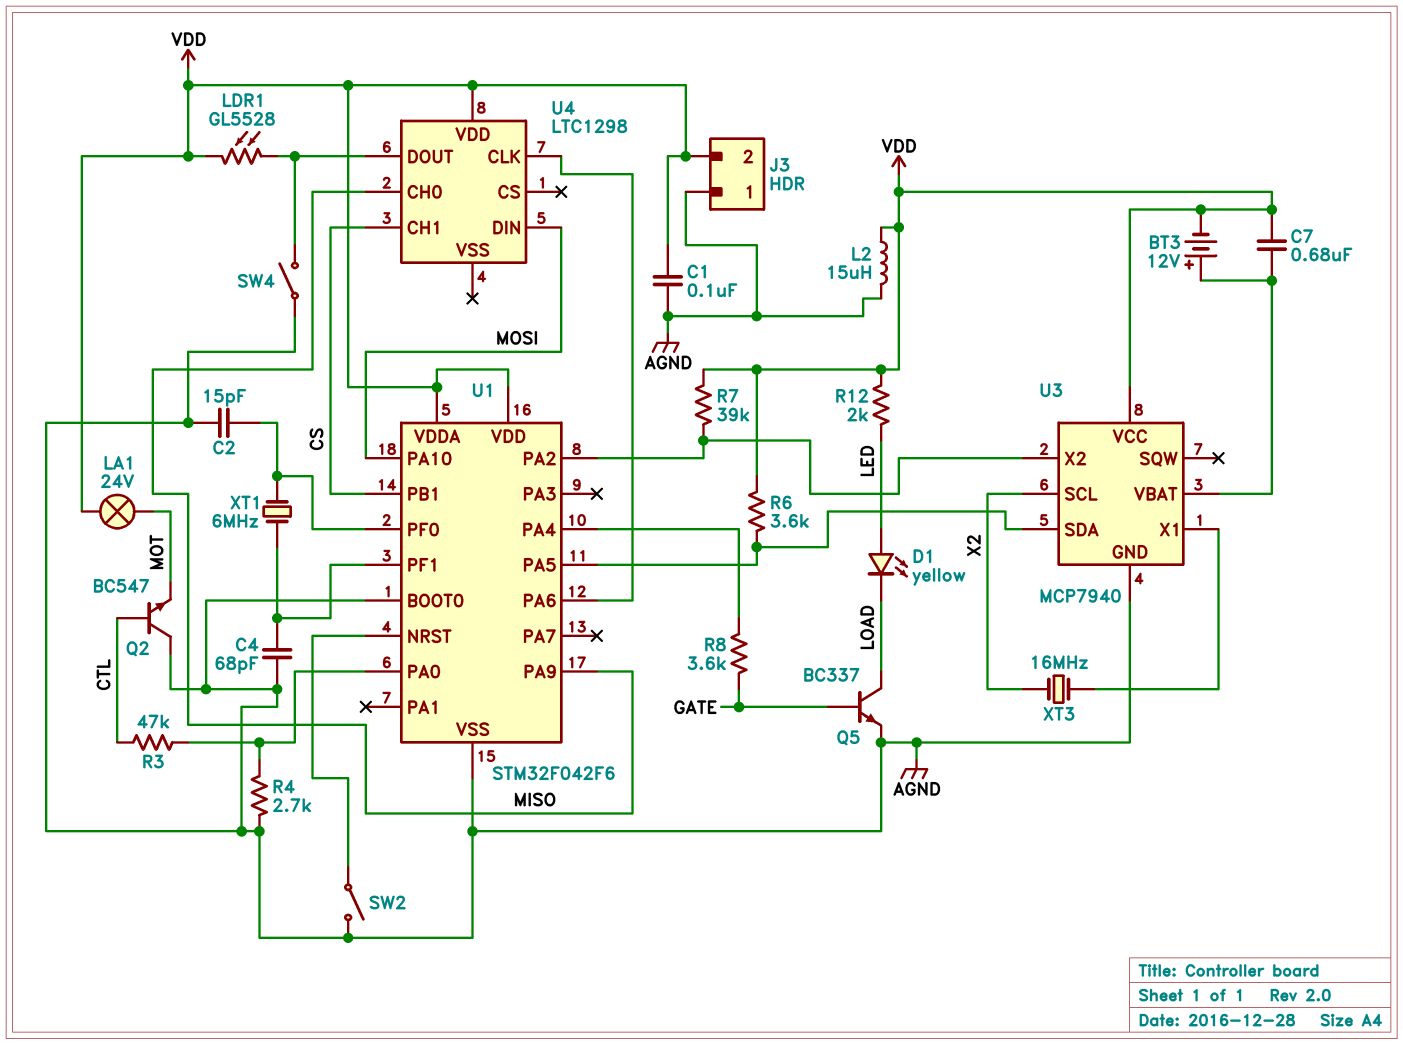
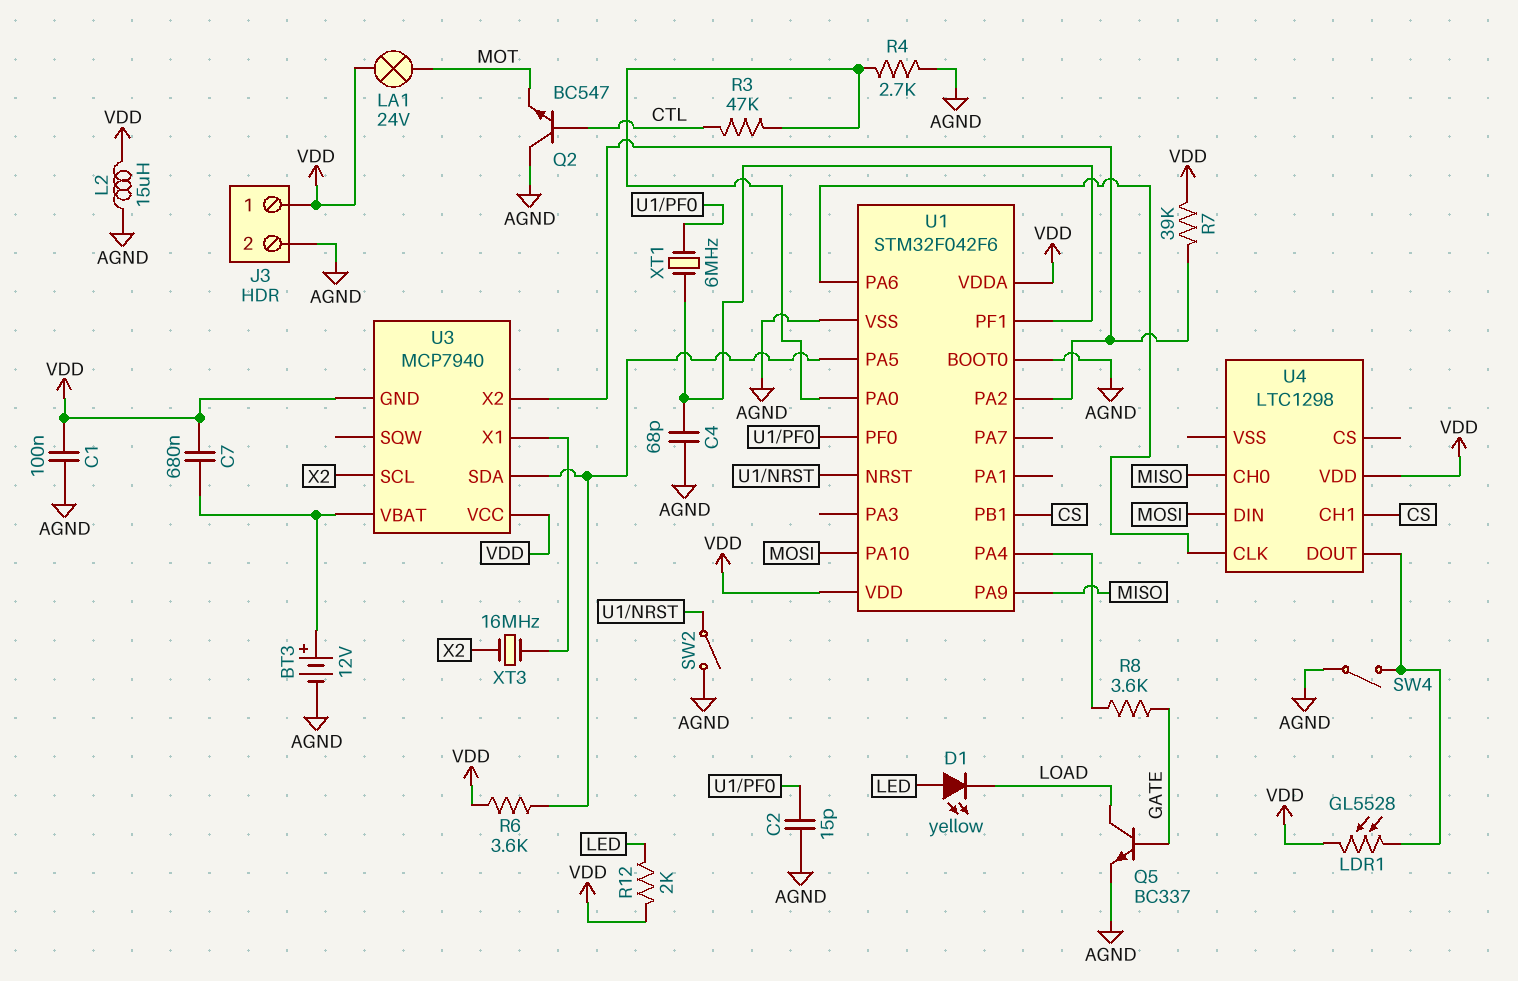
BT3: 12V (plus U3/VBAT, minus VDD) -> 12V (plus U3/VBAT, minus AGND)
J3 pin 1: AGND -> VDD
J3 pin 2: VDD -> AGND
U3 pin GND: AGND -> VDD

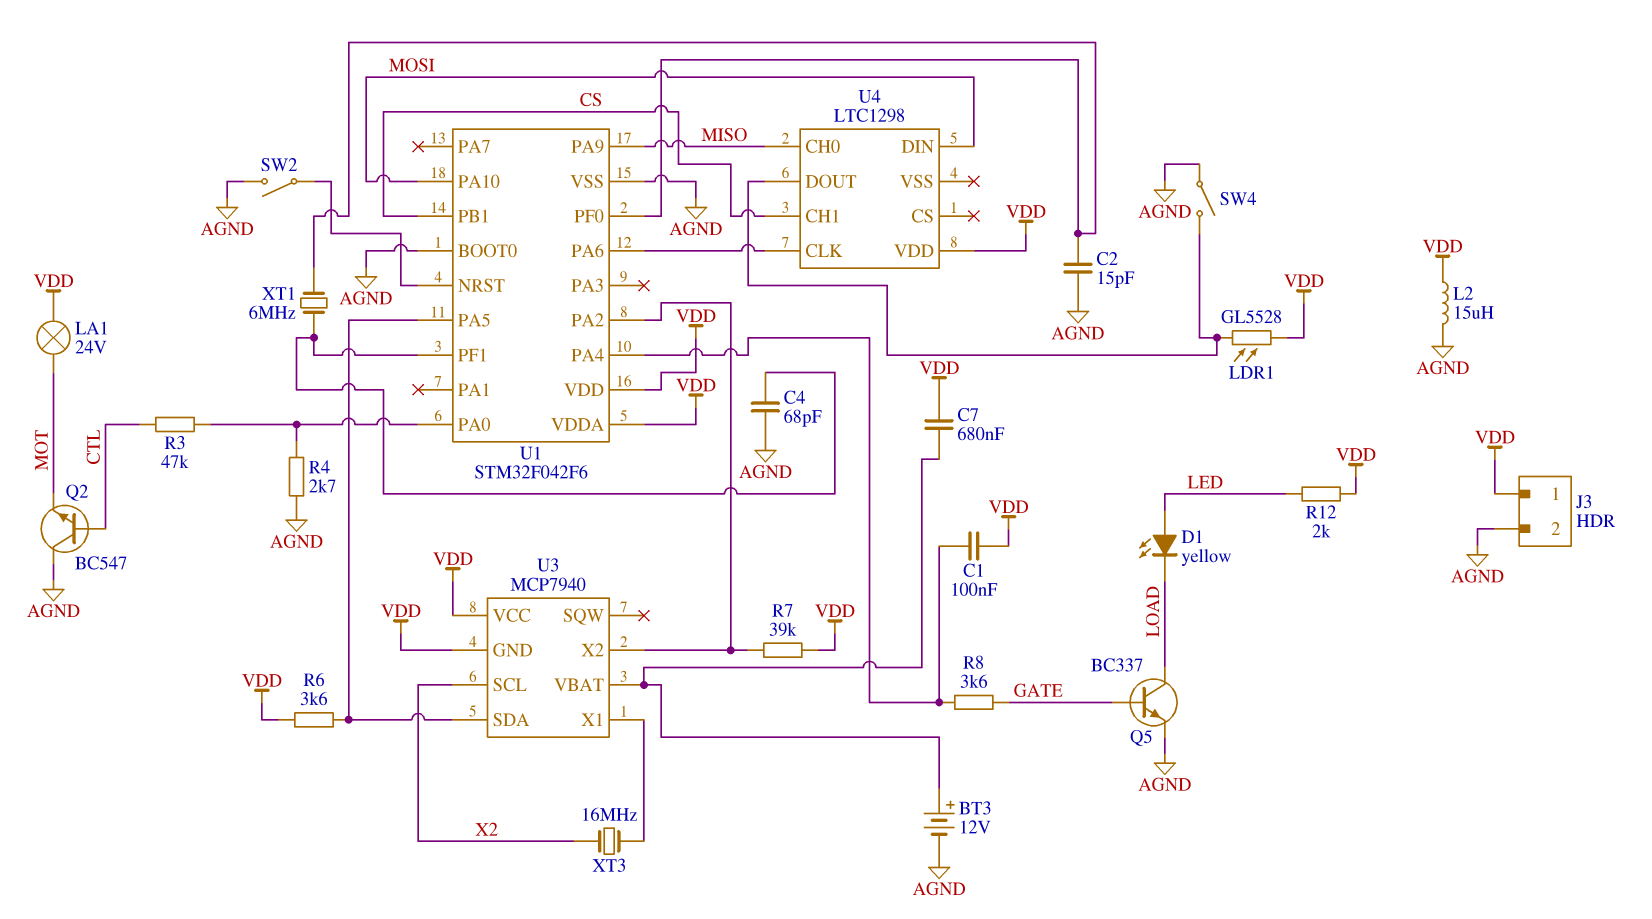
C1: 100nF (AGND, VDD) -> 100nF (U1/PA4, VDD)

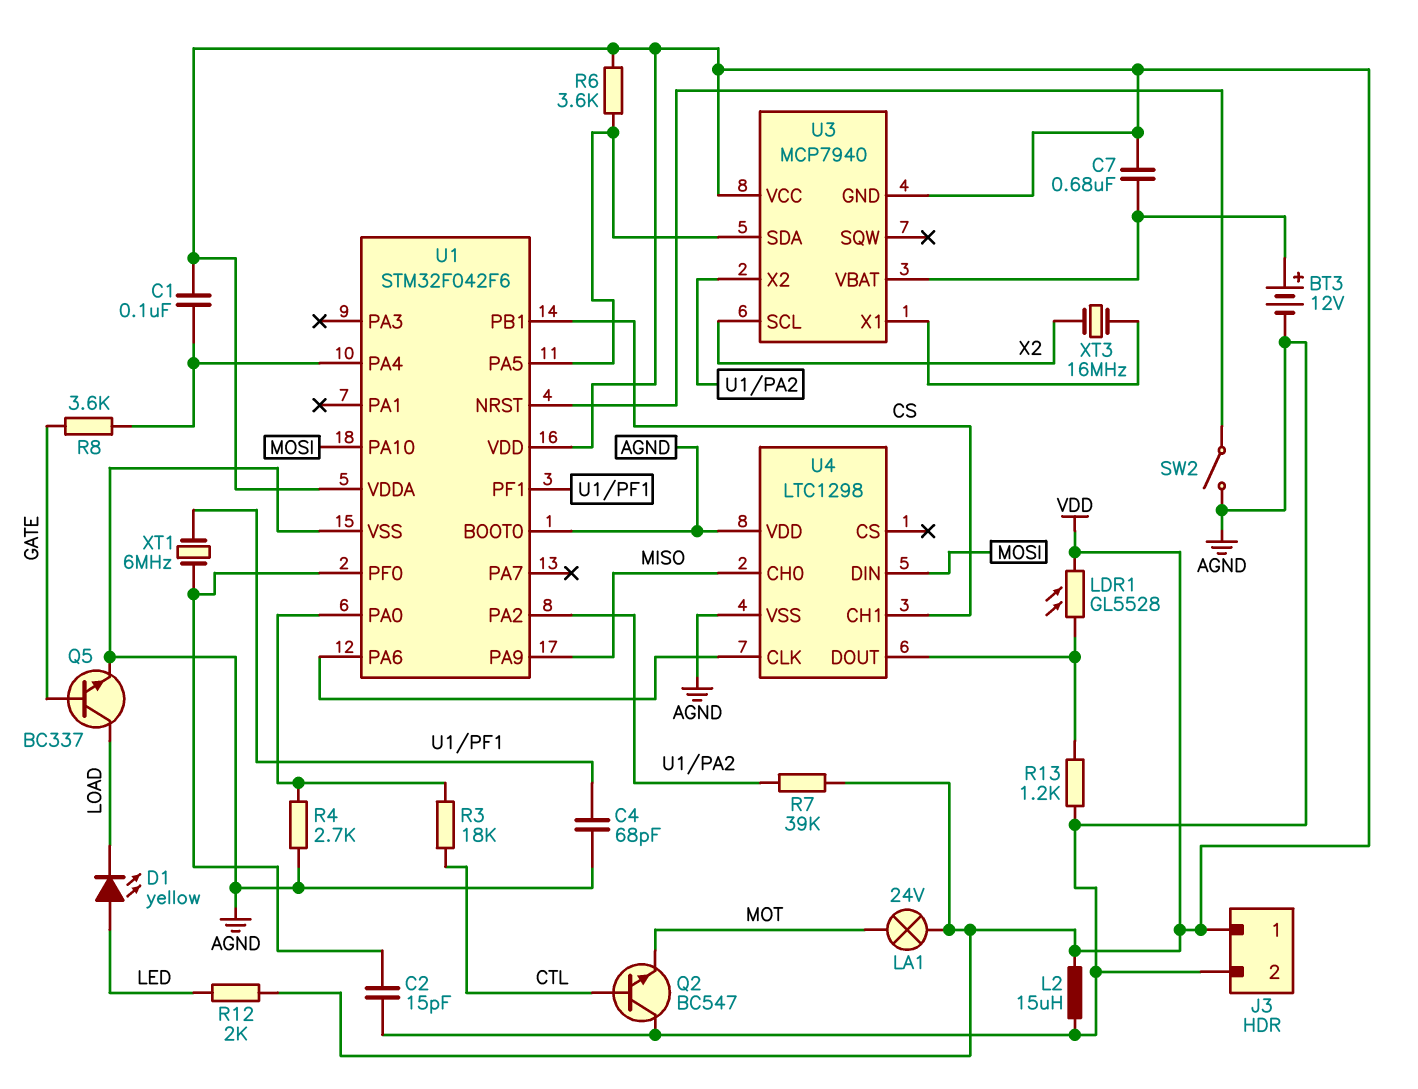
R3: 47k (CTL, U1/PA0) -> 18k (CTL, U1/PA0)
R13: none -> 1.2k (AGND, U4/DOUT)
SW4: switch (AGND, U4/DOUT) -> none
U4 pin VDD: VDD -> AGND
U4 pin VSS: none -> AGND

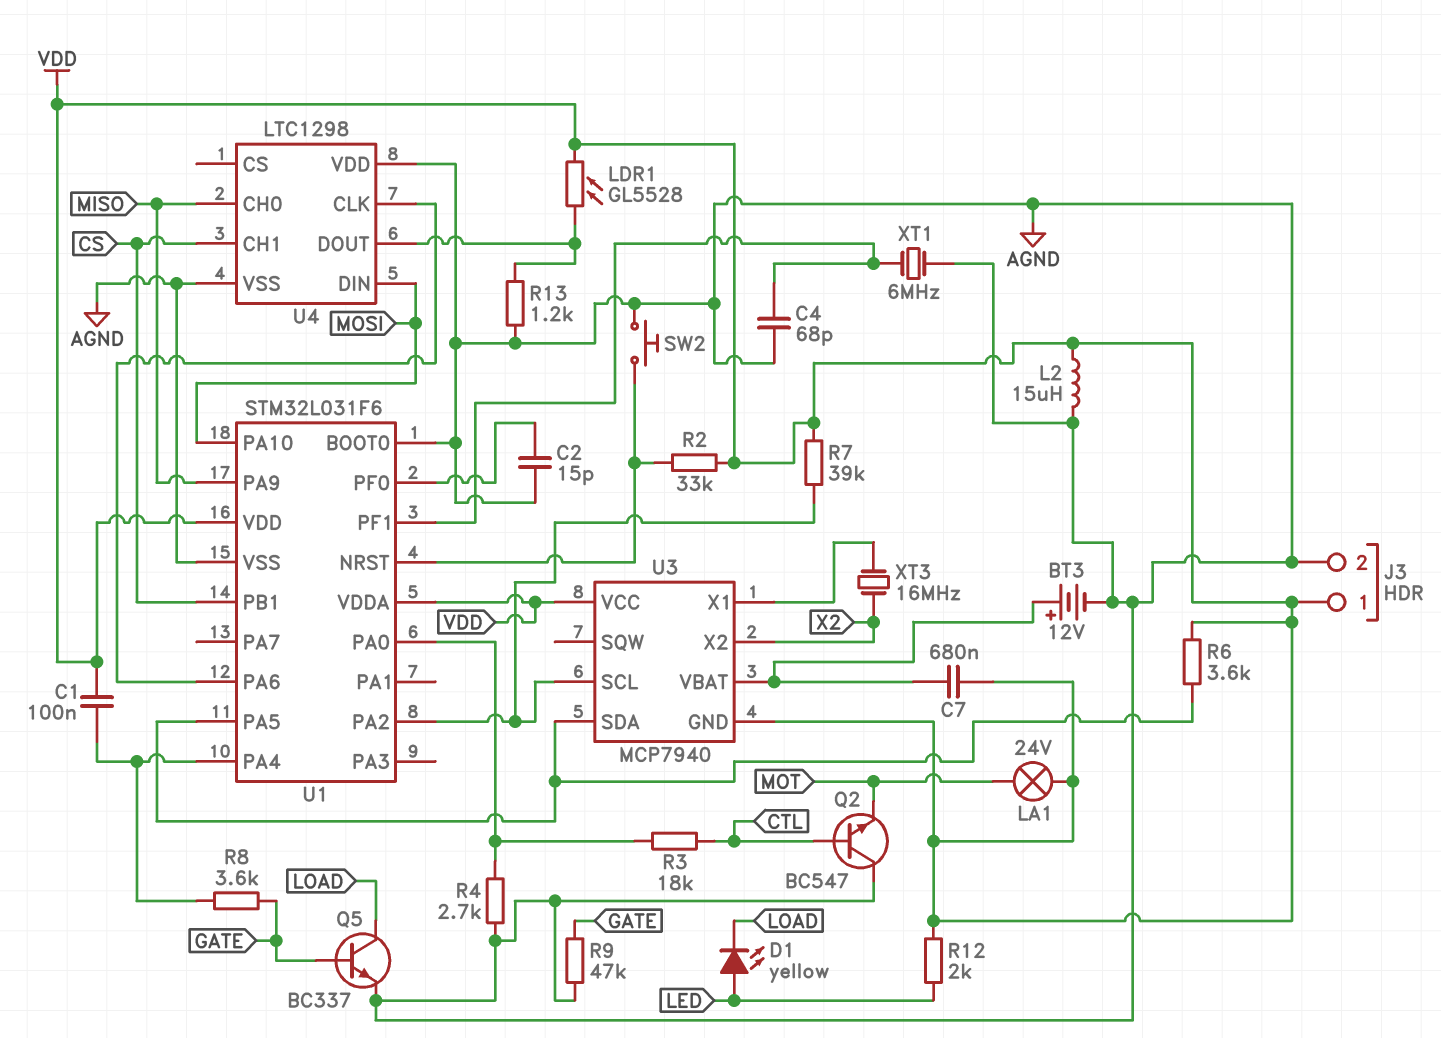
R2: none -> 33k (U1/NRST, VDD)
R9: none -> 47k (AGND, GATE)
SW2: switch (AGND, U1/NRST) -> button (AGND, U1/NRST)
U1: STM32F042F6 -> STM32L031F6
U3 pin SCL: X2 -> U1/PA2
U3 pin X2: U1/PA2 -> X2
XT1: 6MHz (U1/PF0, U1/PF1) -> 6MHz (AGND, U1/PF1)

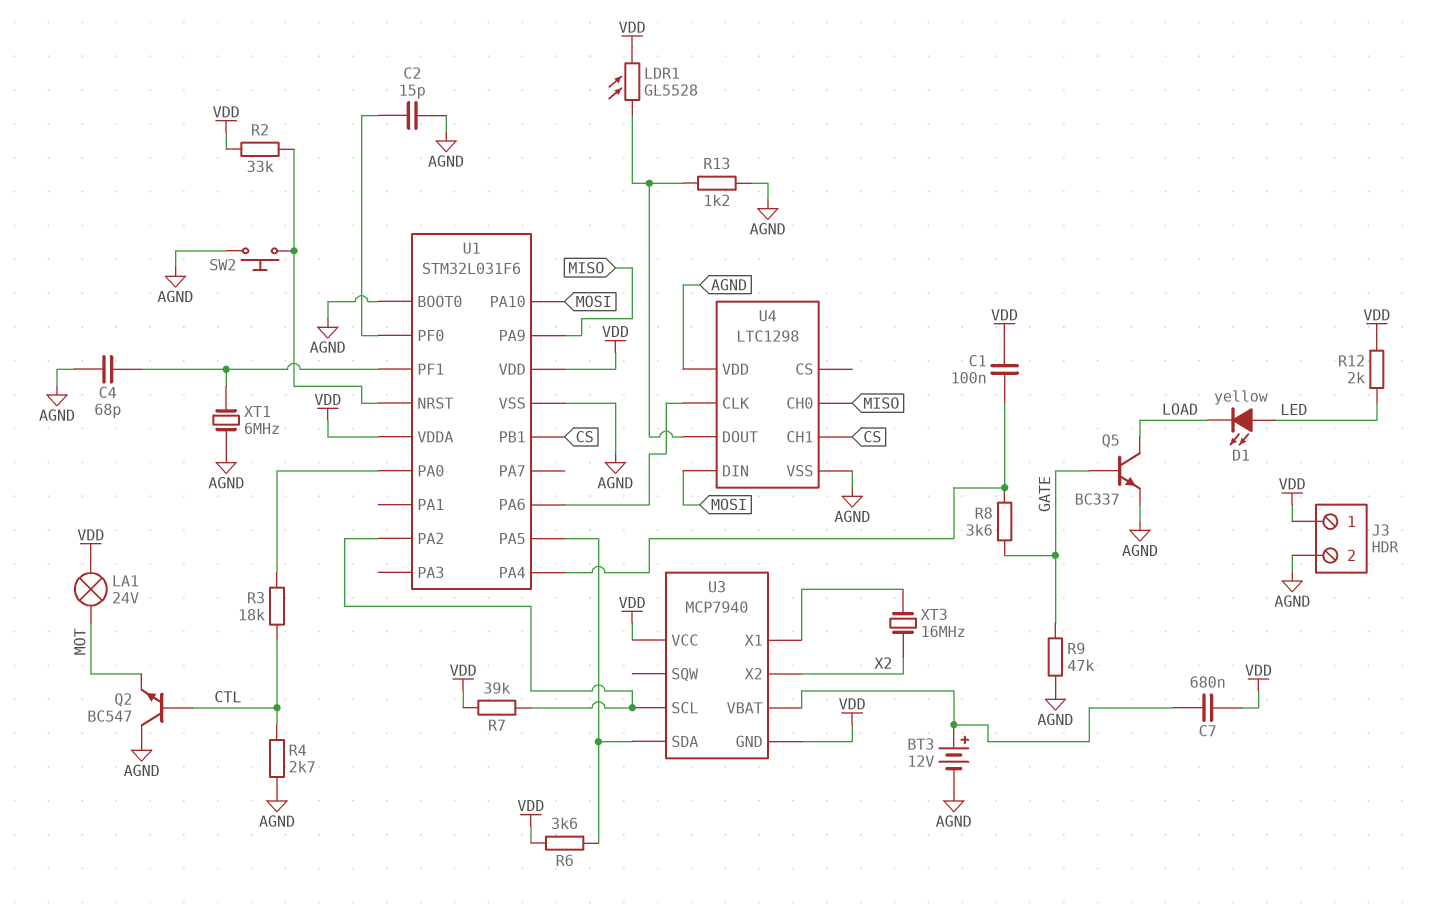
L2: 15uH (AGND, VDD) -> none
R4: 2.7k (AGND, U1/PA0) -> 2.7k (AGND, CTL)

